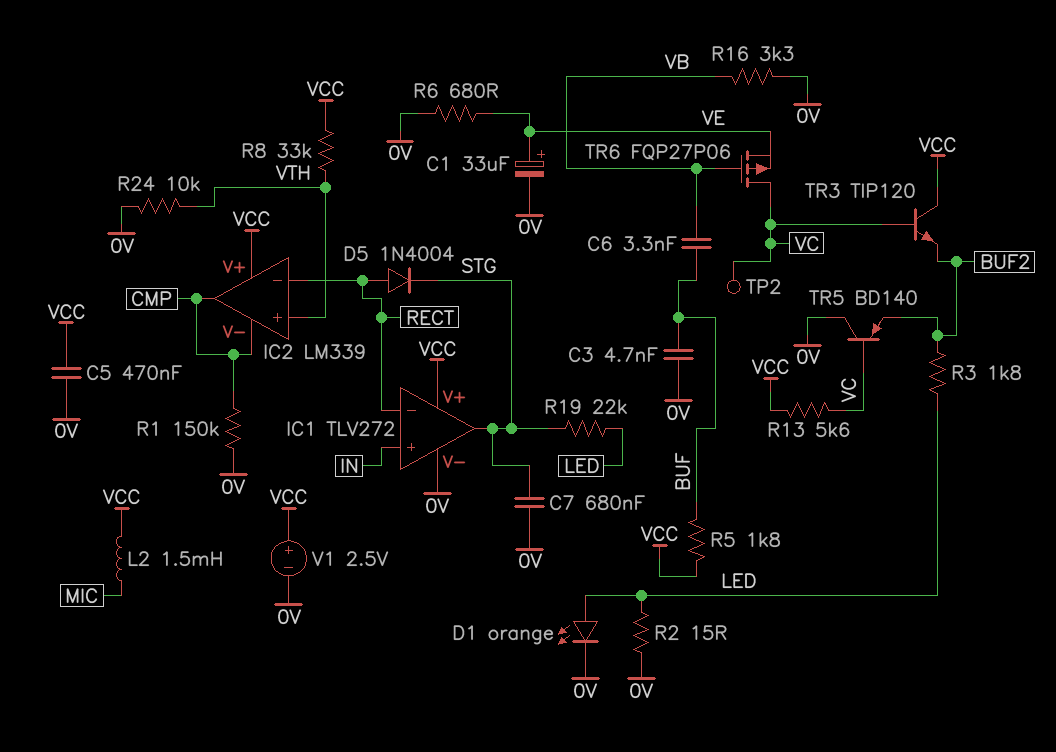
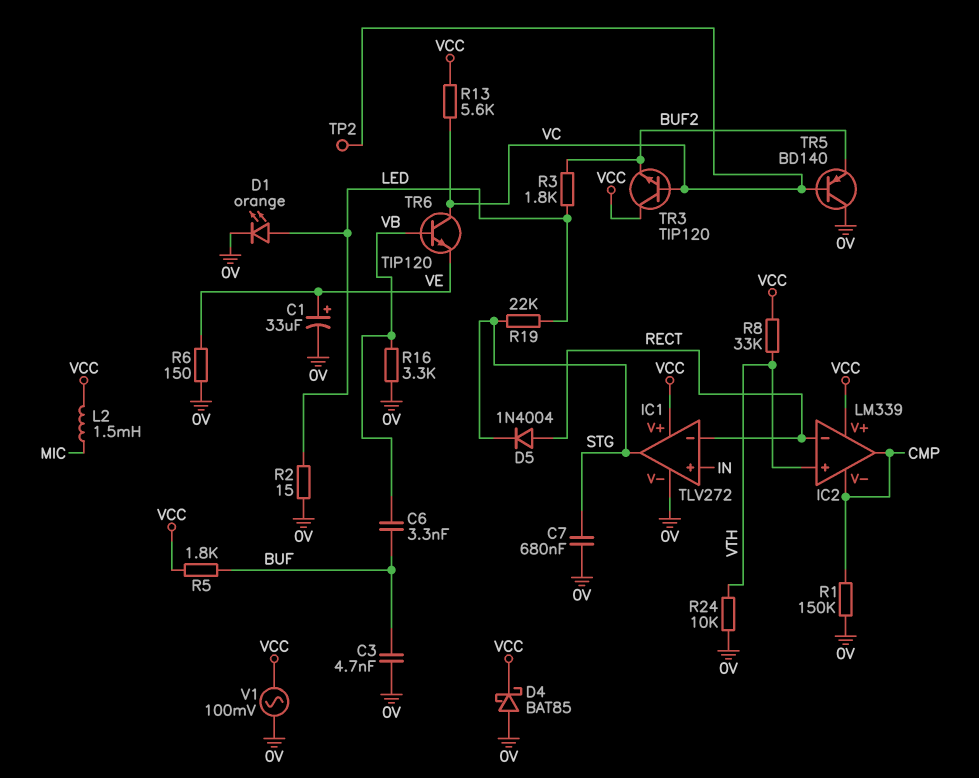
C5: 470nF (0V, VCC) -> none
D4: none -> schottky BAT85 (A 0V, K VCC)
R6: 680 (0V, VE) -> 150 (0V, VE)
TR6: PMOS FQP27P06 (G VB, D VC, S VE) -> NPN TIP120 (B VB, C VC, E VE)
V1: 2.5V (plus VCC, minus 0V) -> AC 100mV (0V, VCC)

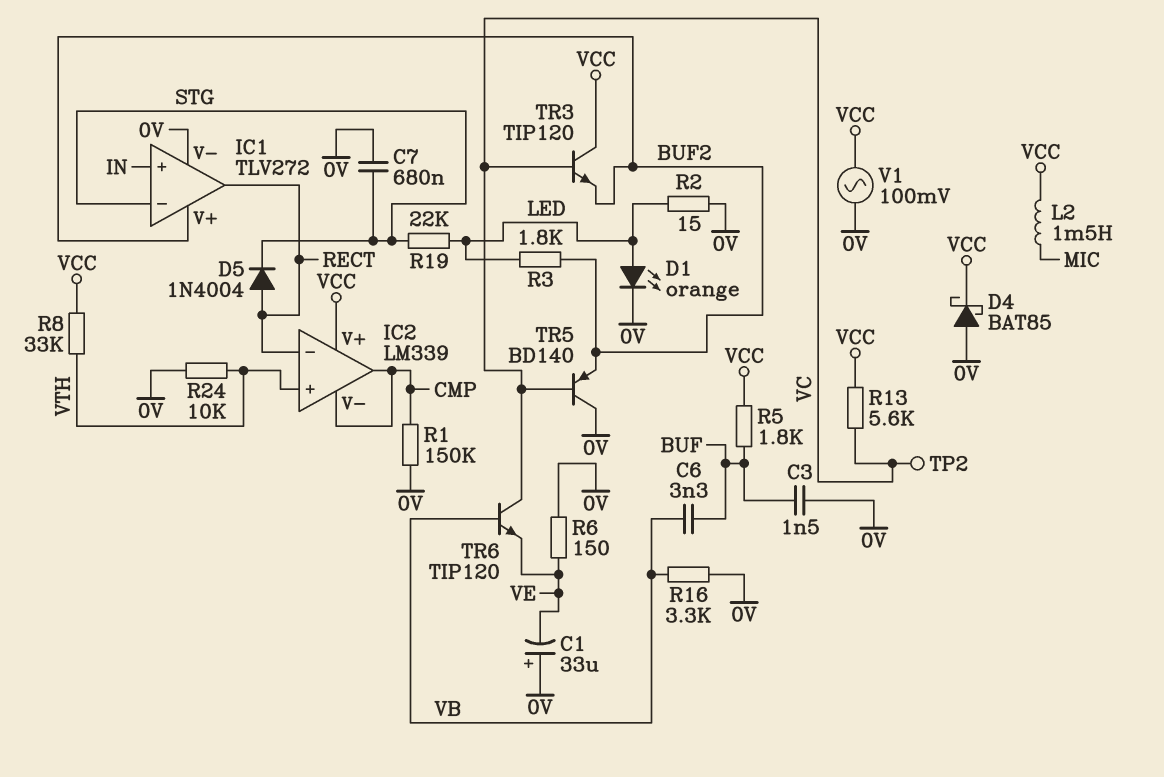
C1: 33uF (plus VE, minus 0V) -> 33uF (plus 0V, minus VE)
C3: 4.7nF (0V, BUF) -> 1.5nF (0V, BUF)
IC1 pin V+: VCC -> BUF2
IC1 pin in-: RECT -> STG
IC1 pin out: STG -> RECT

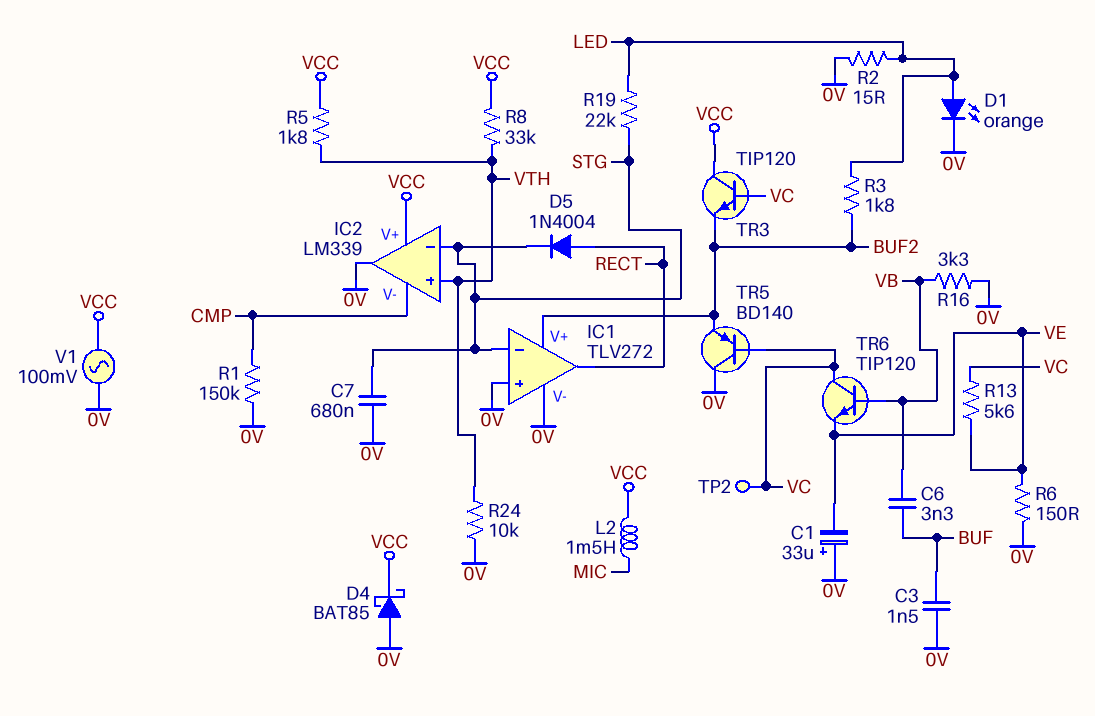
IC1 pin in+: IN -> 0V
IC2 pin in-: RECT -> STG
IC2 pin out: CMP -> 0V
R5: 1.8k (BUF, VCC) -> 1.8k (VCC, VTH)
R13: 5.6k (VC, VCC) -> 5.6k (VC, VE)

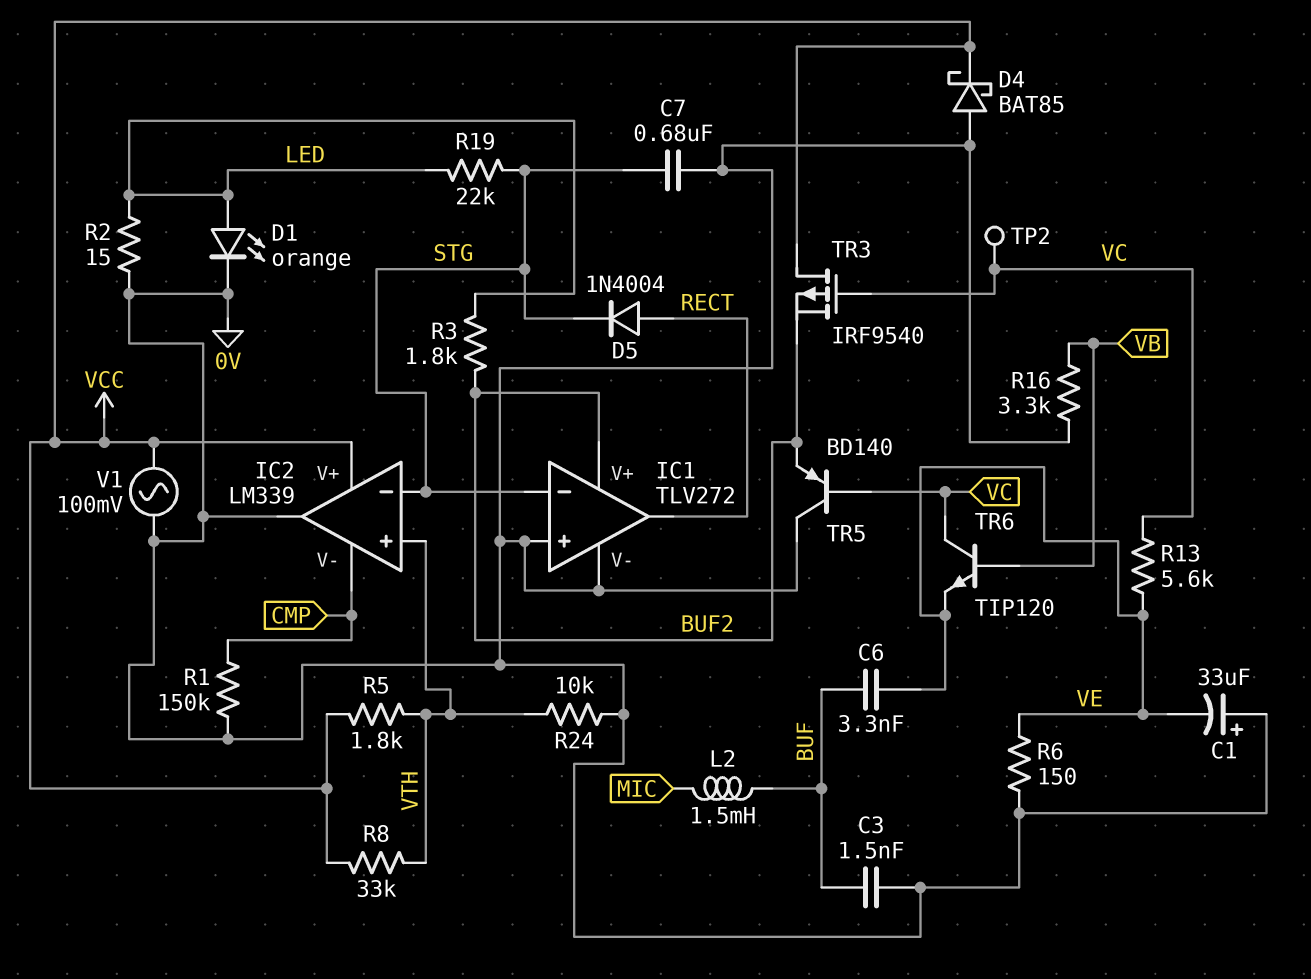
C6: 3.3nF (BUF, VB) -> 3.3nF (BUF, VE)
L2: 1.5mH (MIC, VCC) -> 1.5mH (BUF, MIC)
TR3: NPN TIP120 (B VC, C VCC, E BUF2) -> PMOS IRF9540 (G VC, D VCC, S BUF2)

